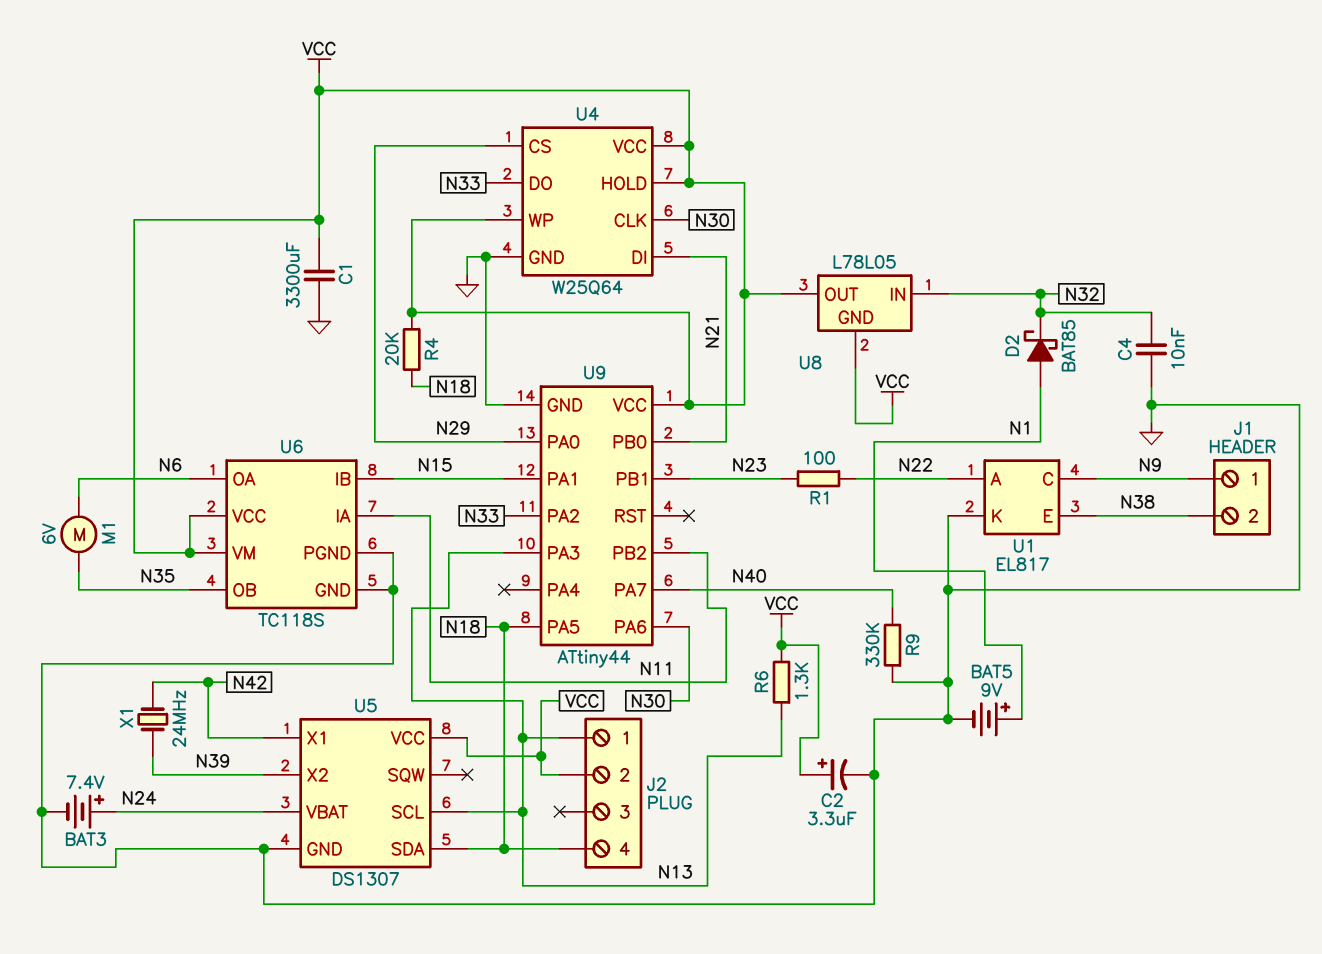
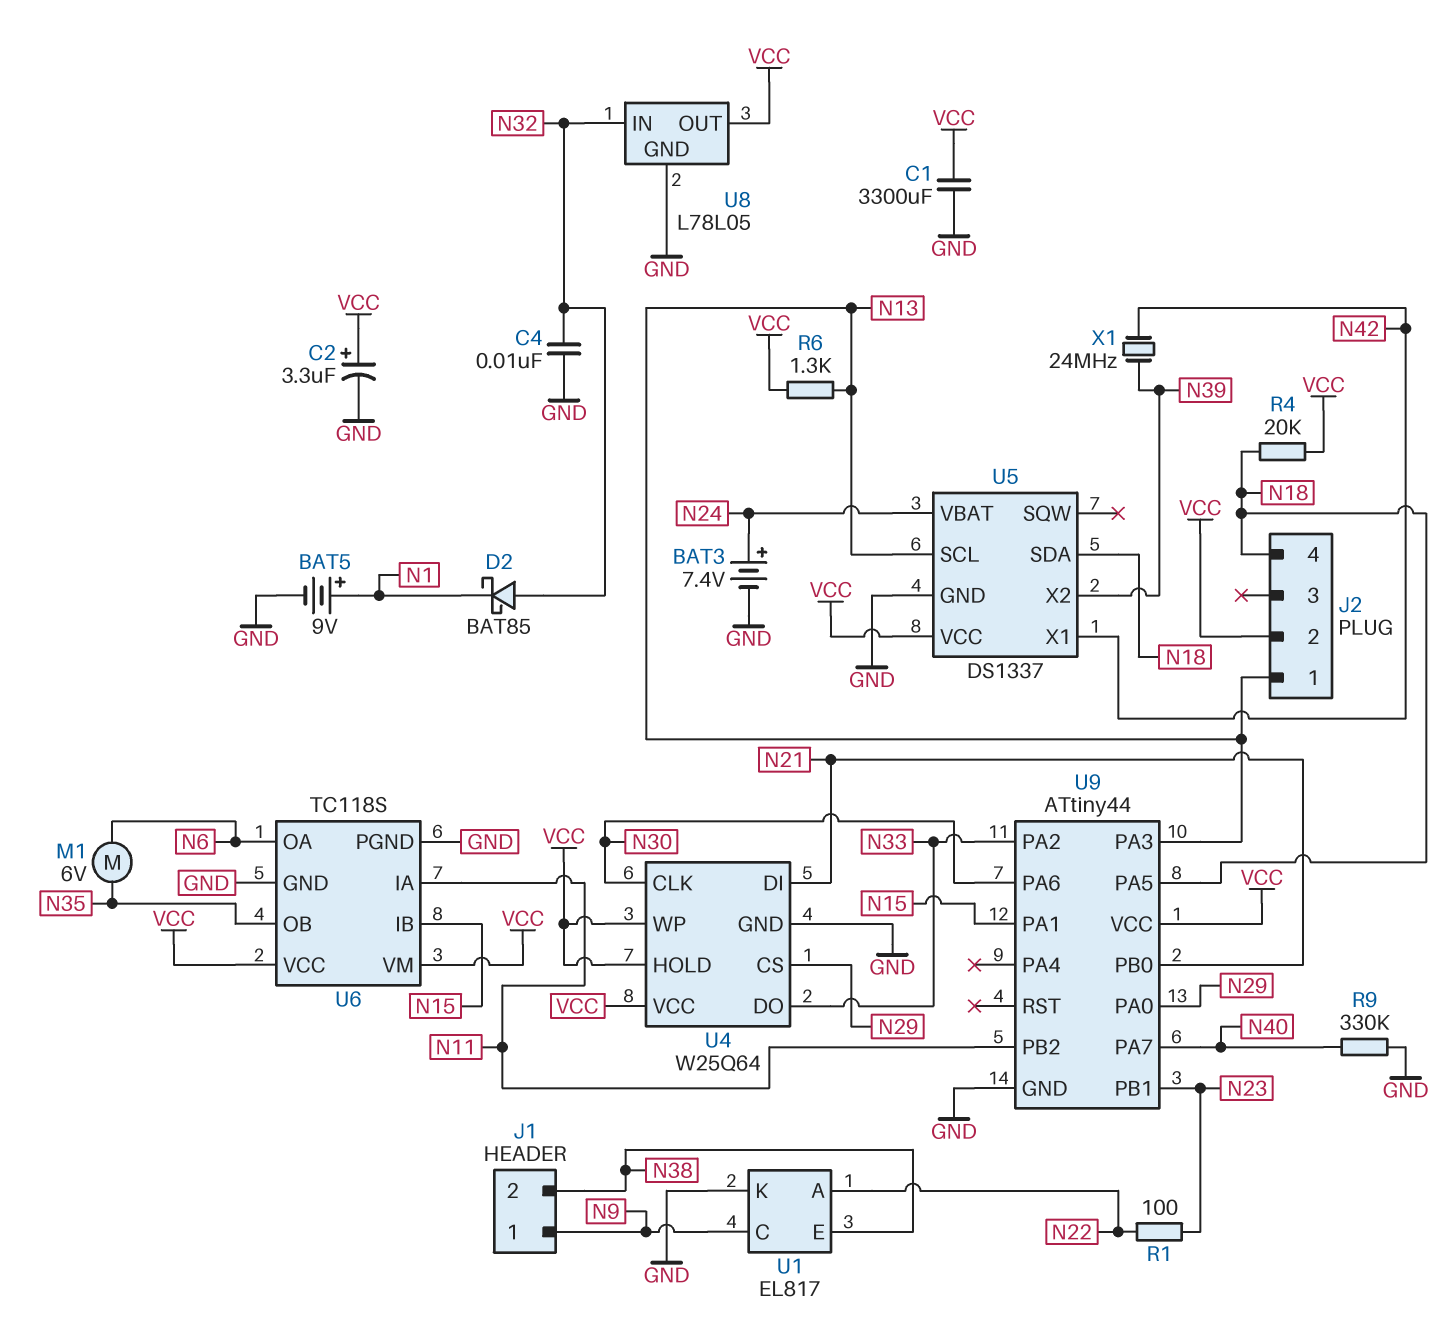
D2: schottky BAT85 (A N1, K N32) -> schottky BAT85 (A N32, K N1)
U5: DS1307 -> DS1337
U8 pin GND: VCC -> GND

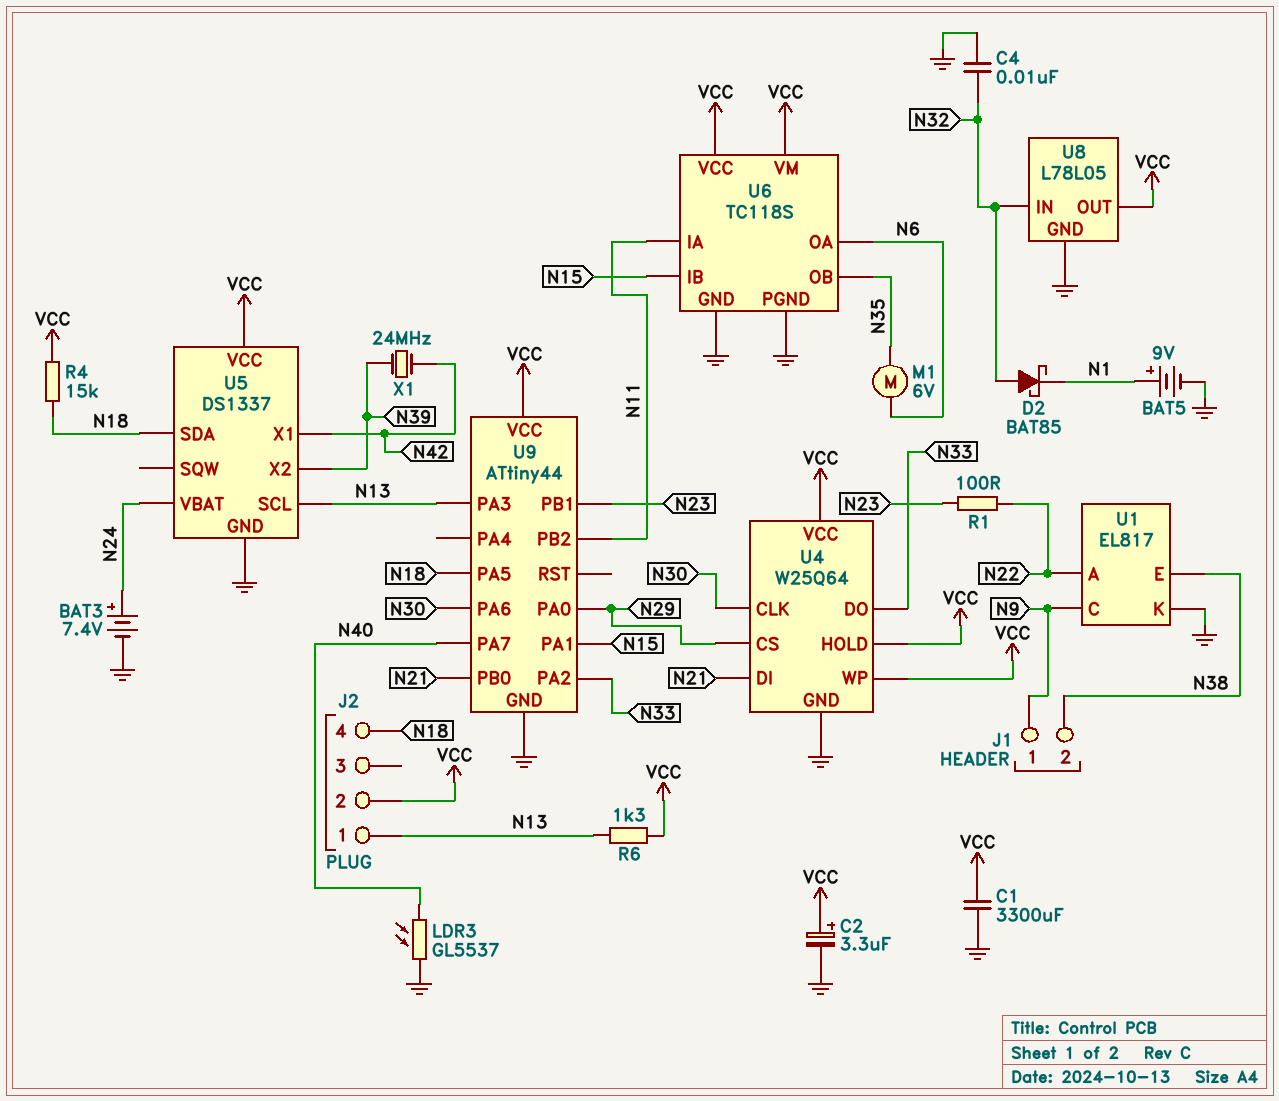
LDR3: none -> GL5537 (GND, N40)
R4: 20k (N18, VCC) -> 15k (N18, VCC)
R9: 330k (GND, N40) -> none

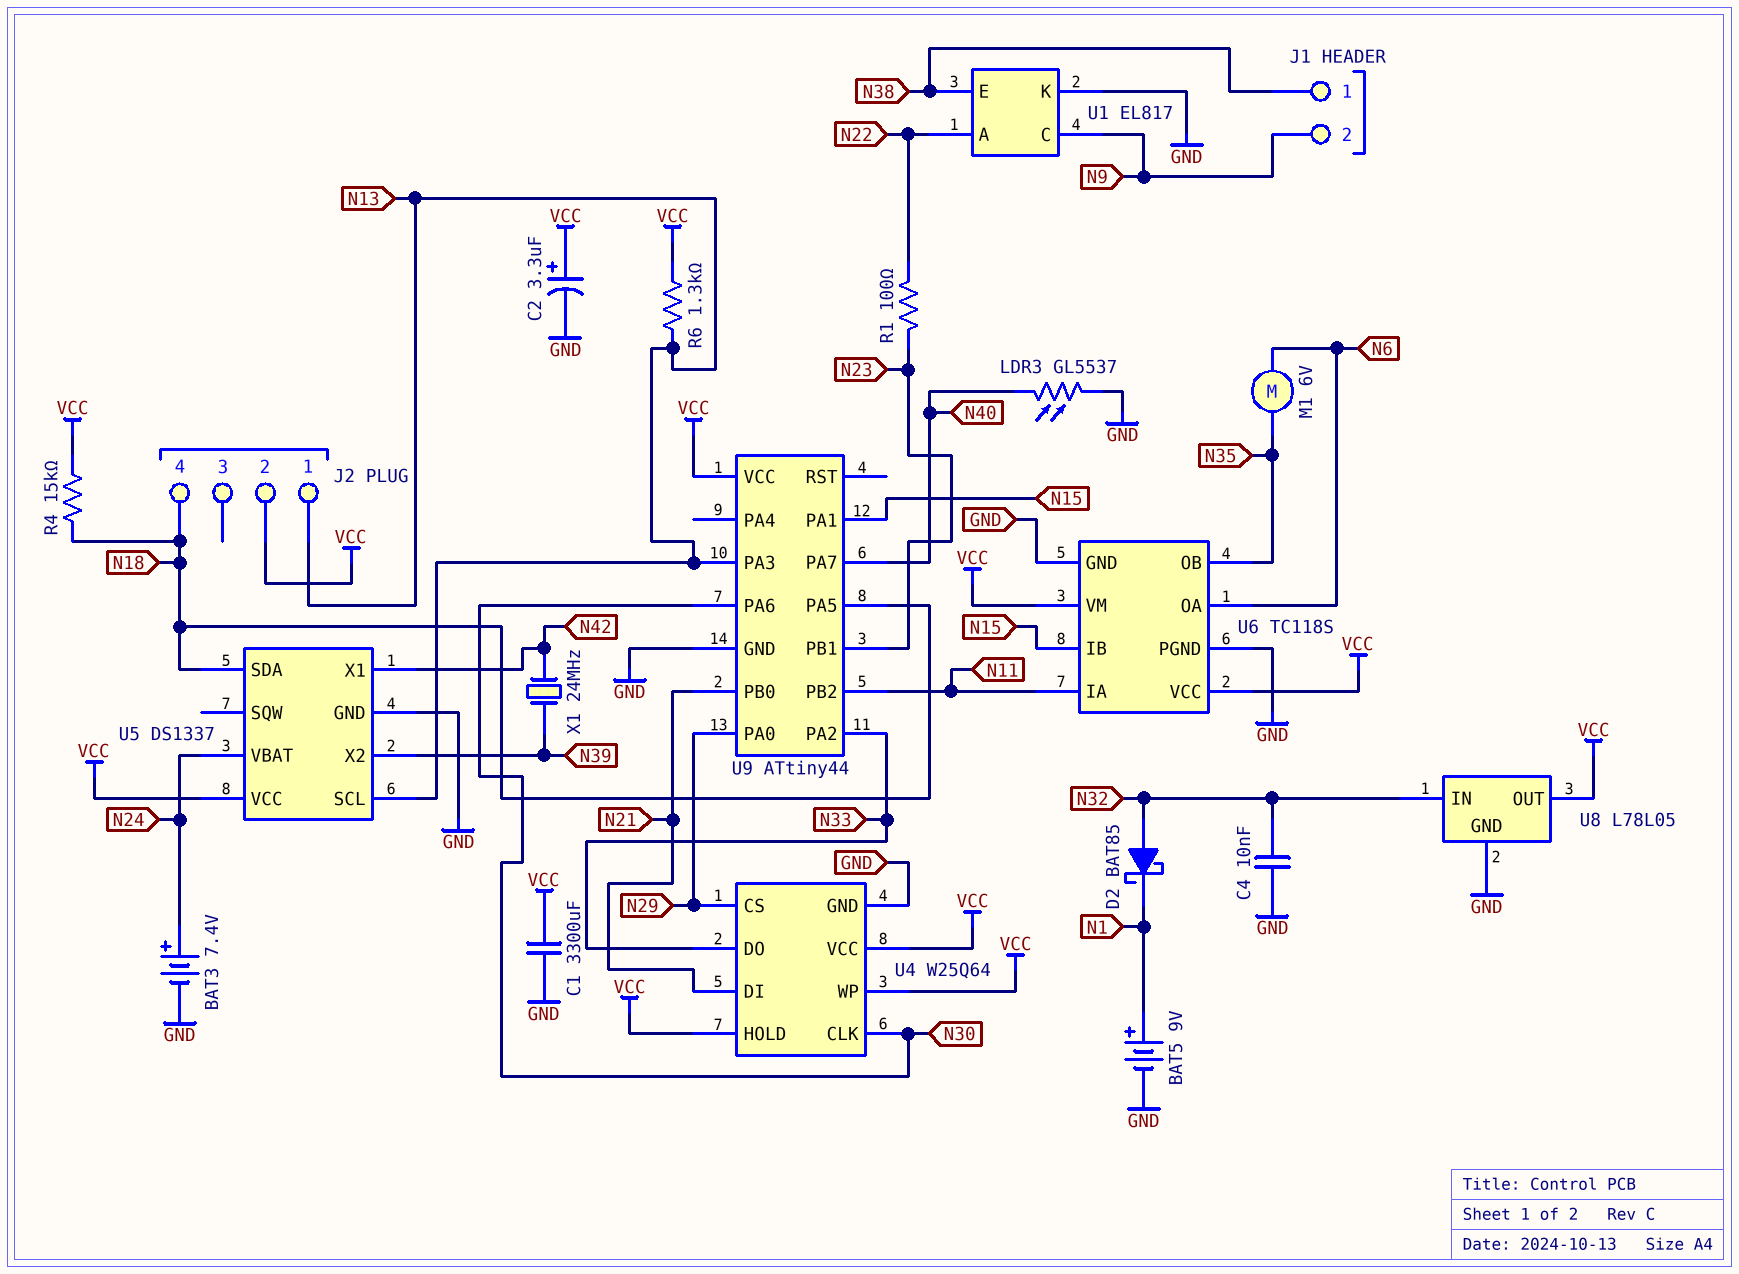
J1 pin 1: N9 -> N38
J1 pin 2: N38 -> N9

